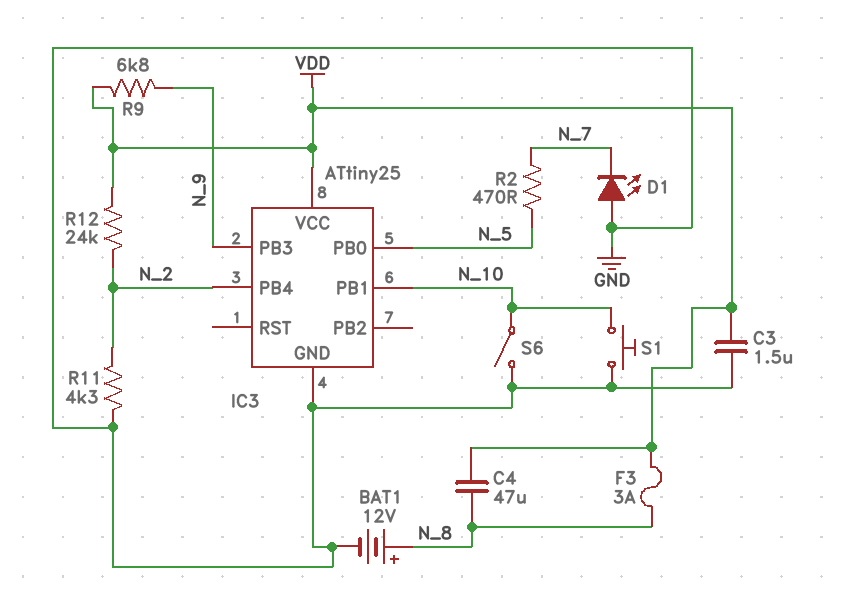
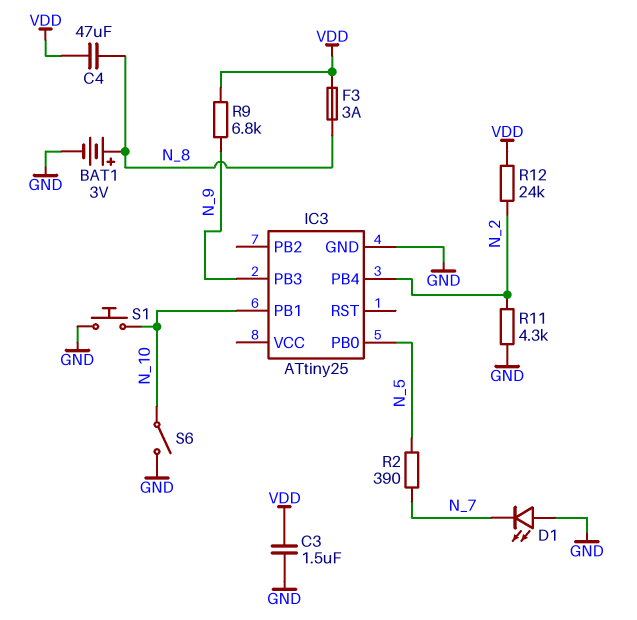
BAT1: 12V (plus N_8, minus GND) -> 3V (plus N_8, minus GND)
IC3 pin VCC: VDD -> none
R2: 470 (N_5, N_7) -> 390 (N_5, N_7)

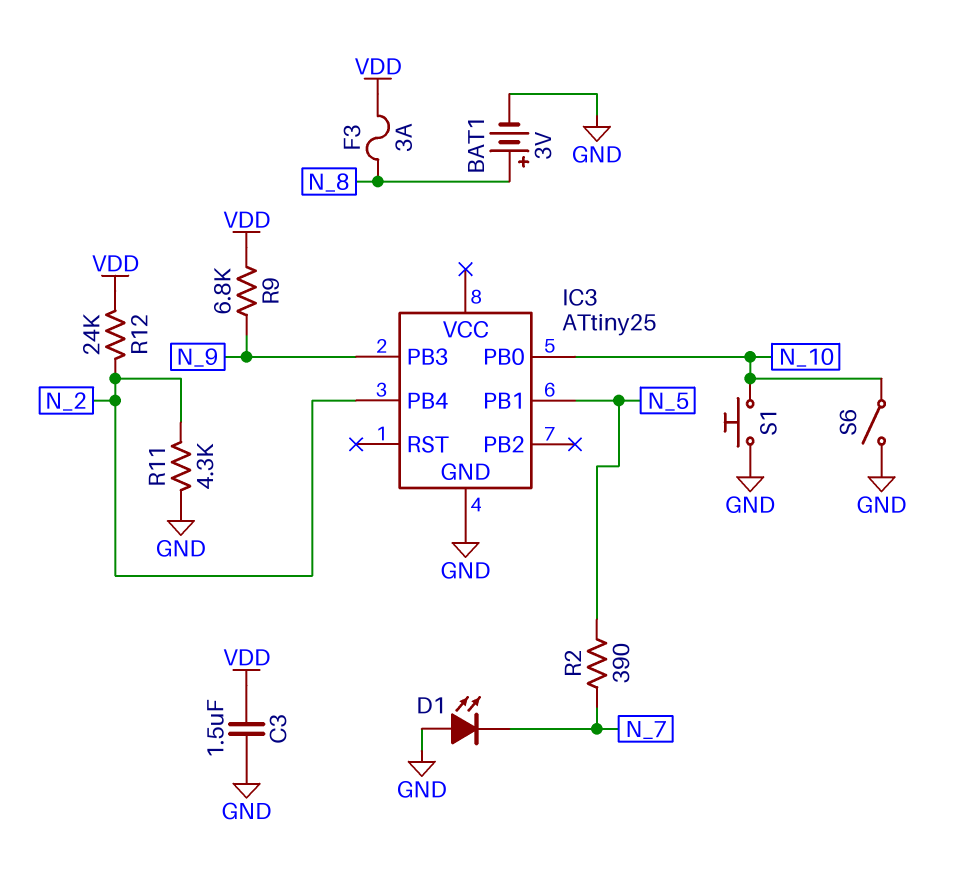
C4: 47uF (N_8, VDD) -> none
IC3 pin PB0: N_5 -> N_10
IC3 pin PB1: N_10 -> N_5

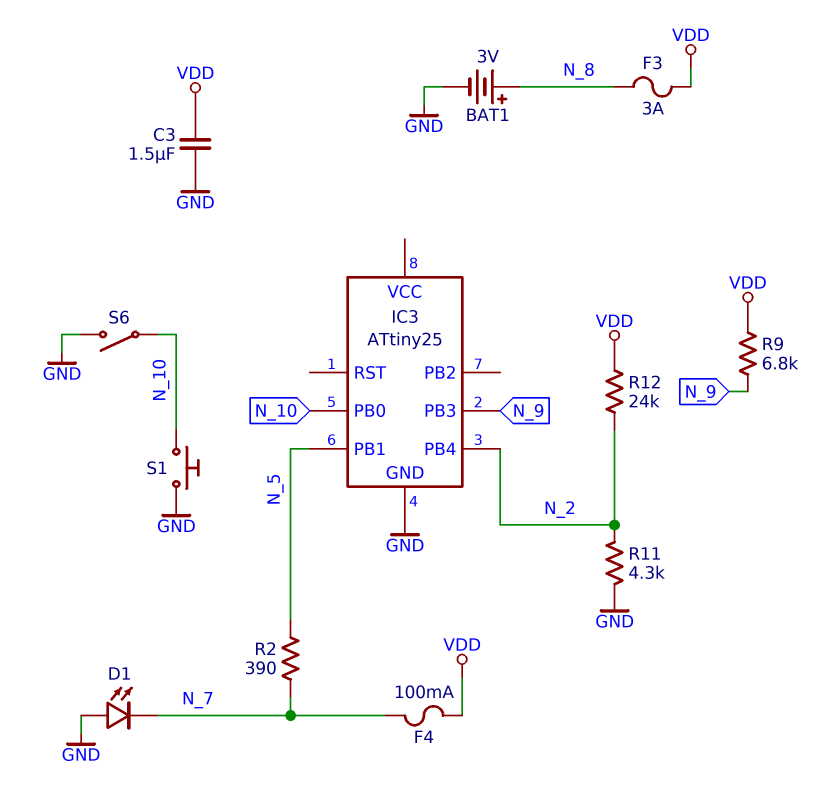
F4: none -> 100mA (N_7, VDD)

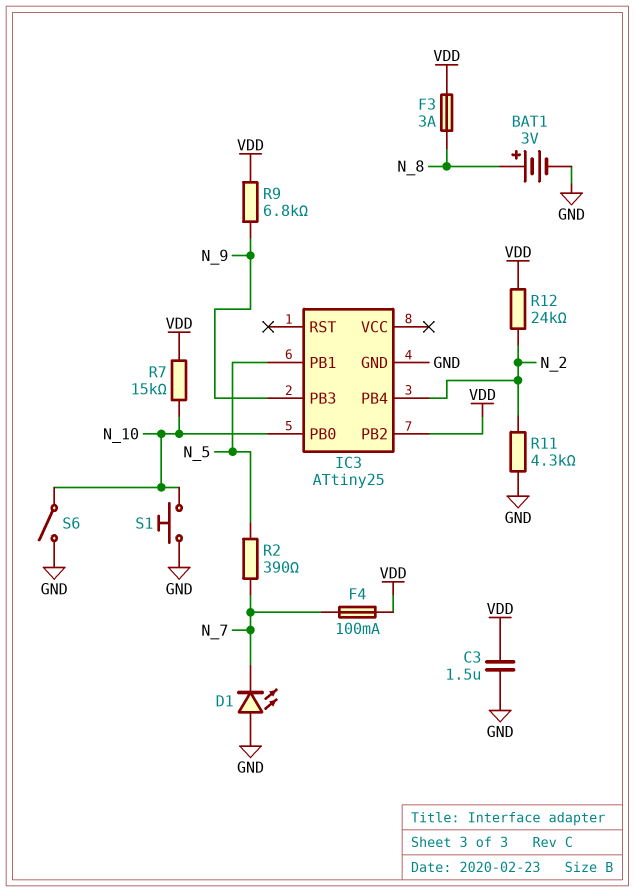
IC3 pin PB2: none -> VDD
R7: none -> 15k (N_10, VDD)

